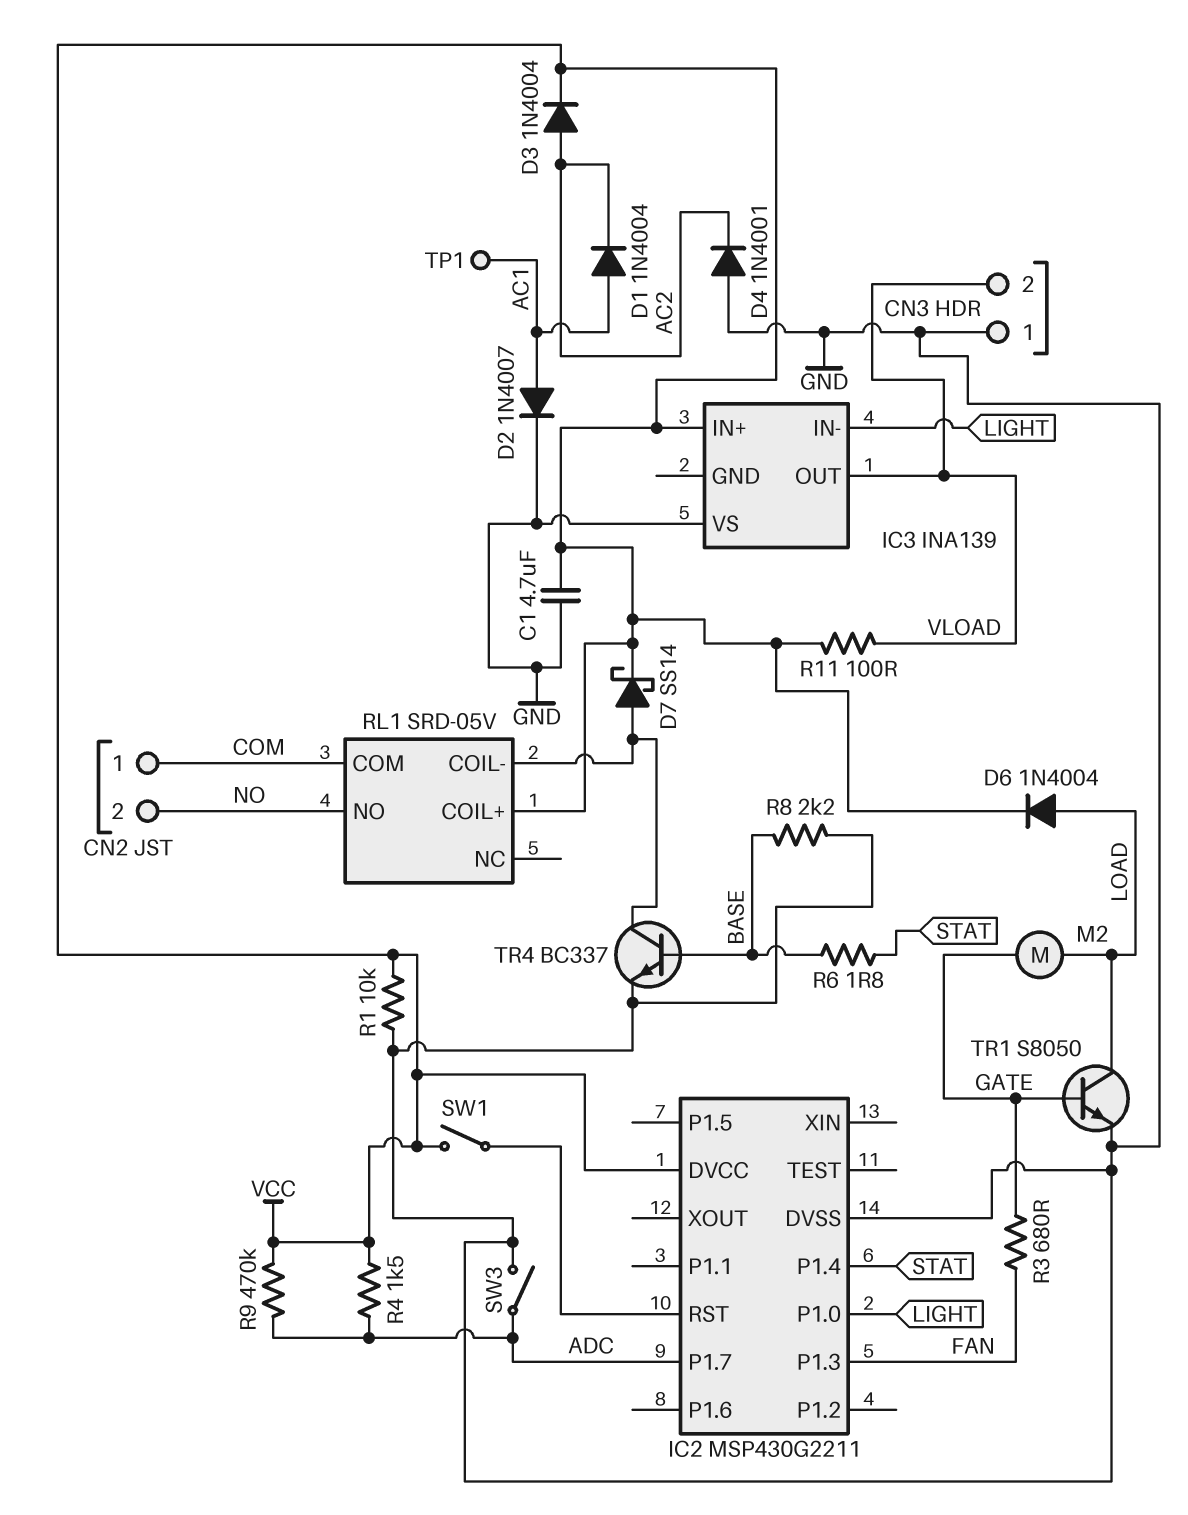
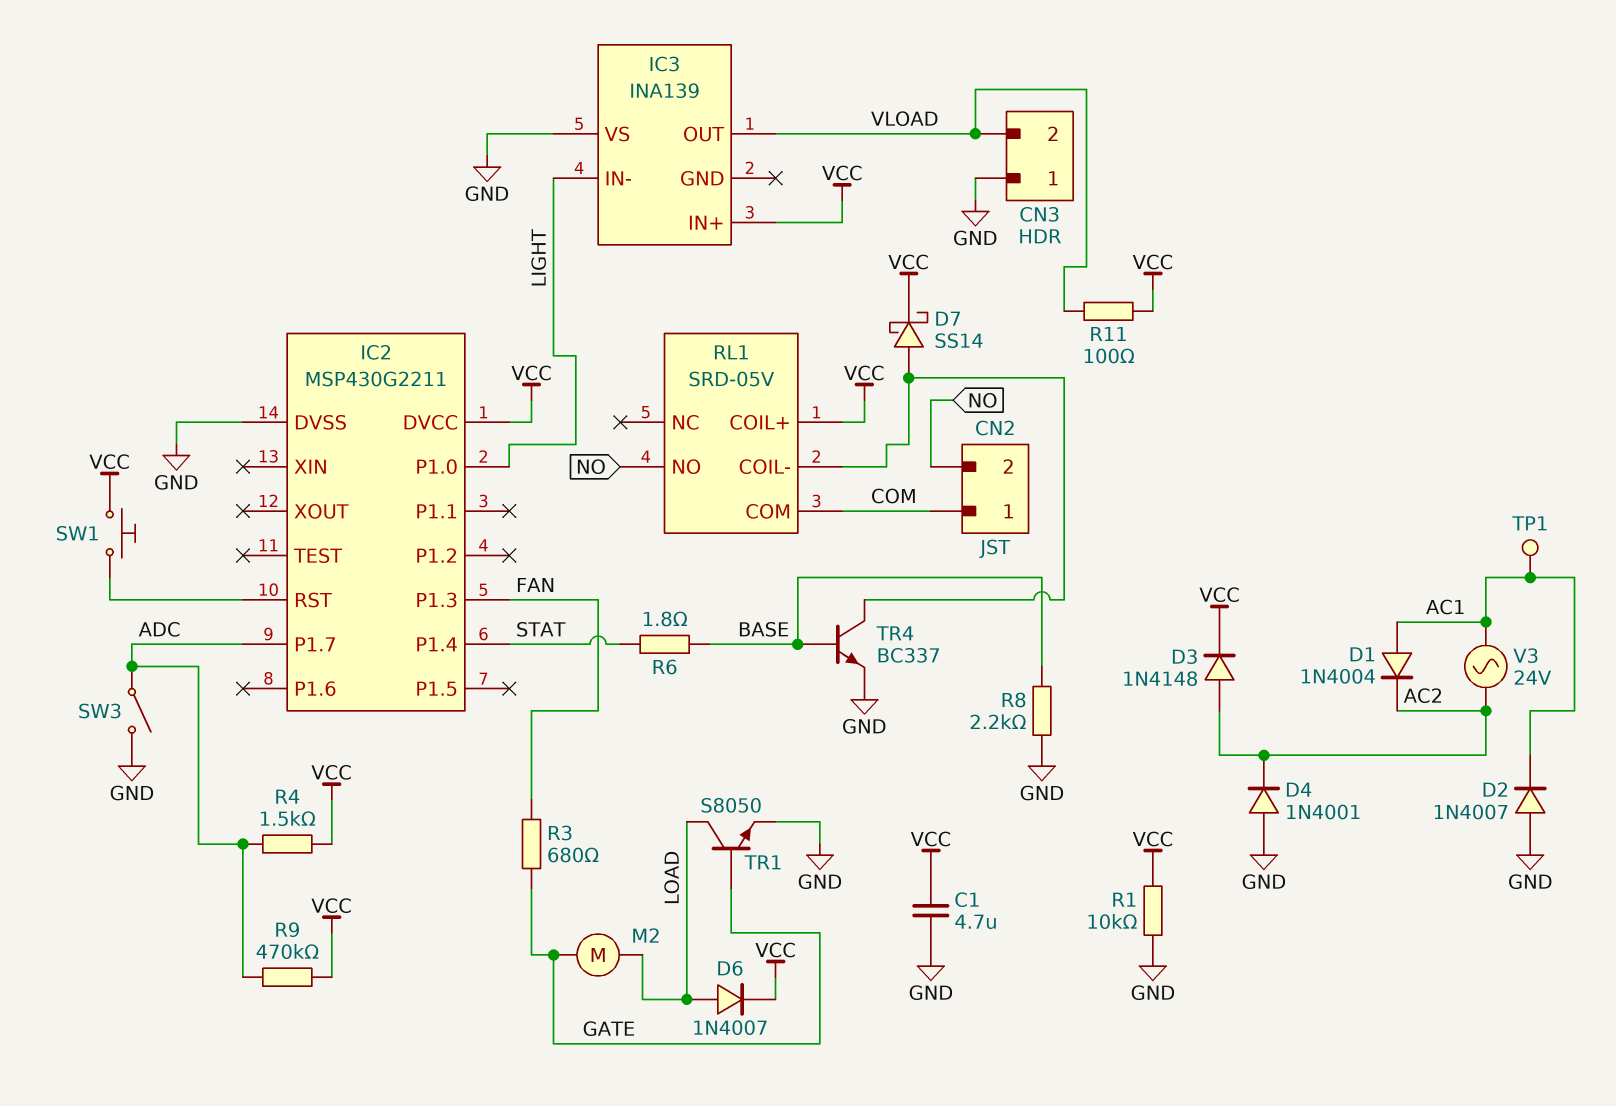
D2: diode 1N4007 (A AC1, K GND) -> diode 1N4007 (A GND, K AC1)
D3: diode 1N4004 (A AC2, K VCC) -> diode 1N4148 (A AC2, K VCC)
D6: diode 1N4004 (A LOAD, K VCC) -> diode 1N4007 (A LOAD, K VCC)
SW1: switch (IC2/RST, VCC) -> button (IC2/RST, VCC)
V3: none -> AC 24V (AC1, AC2)

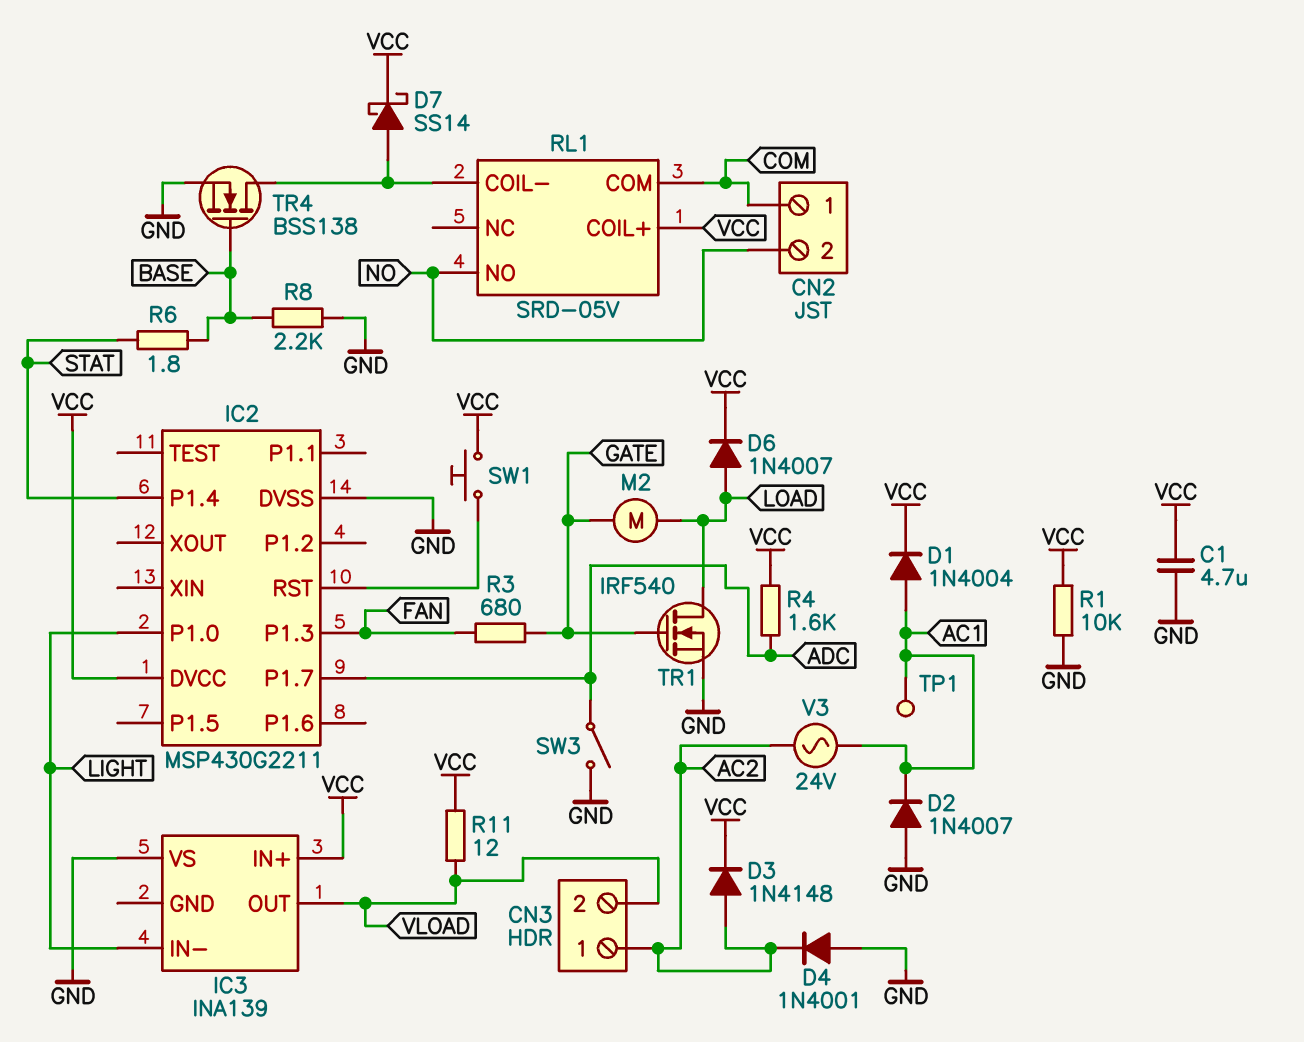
CN3 pin 1: GND -> AC2
D1: diode 1N4004 (A AC1, K AC2) -> diode 1N4004 (A AC1, K VCC)
R4: 1.5k (ADC, VCC) -> 1.6k (ADC, VCC)
R9: 470k (ADC, VCC) -> none
R11: 100 (VCC, VLOAD) -> 12 (VCC, VLOAD)
TR1: NPN S8050 (B GATE, C LOAD, E GND) -> NMOS IRF540 (G GATE, D LOAD, S GND)
TR4: NPN BC337 (B BASE, C RL1/COIL-, E GND) -> NMOS BSS138 (G BASE, D RL1/COIL-, S GND)

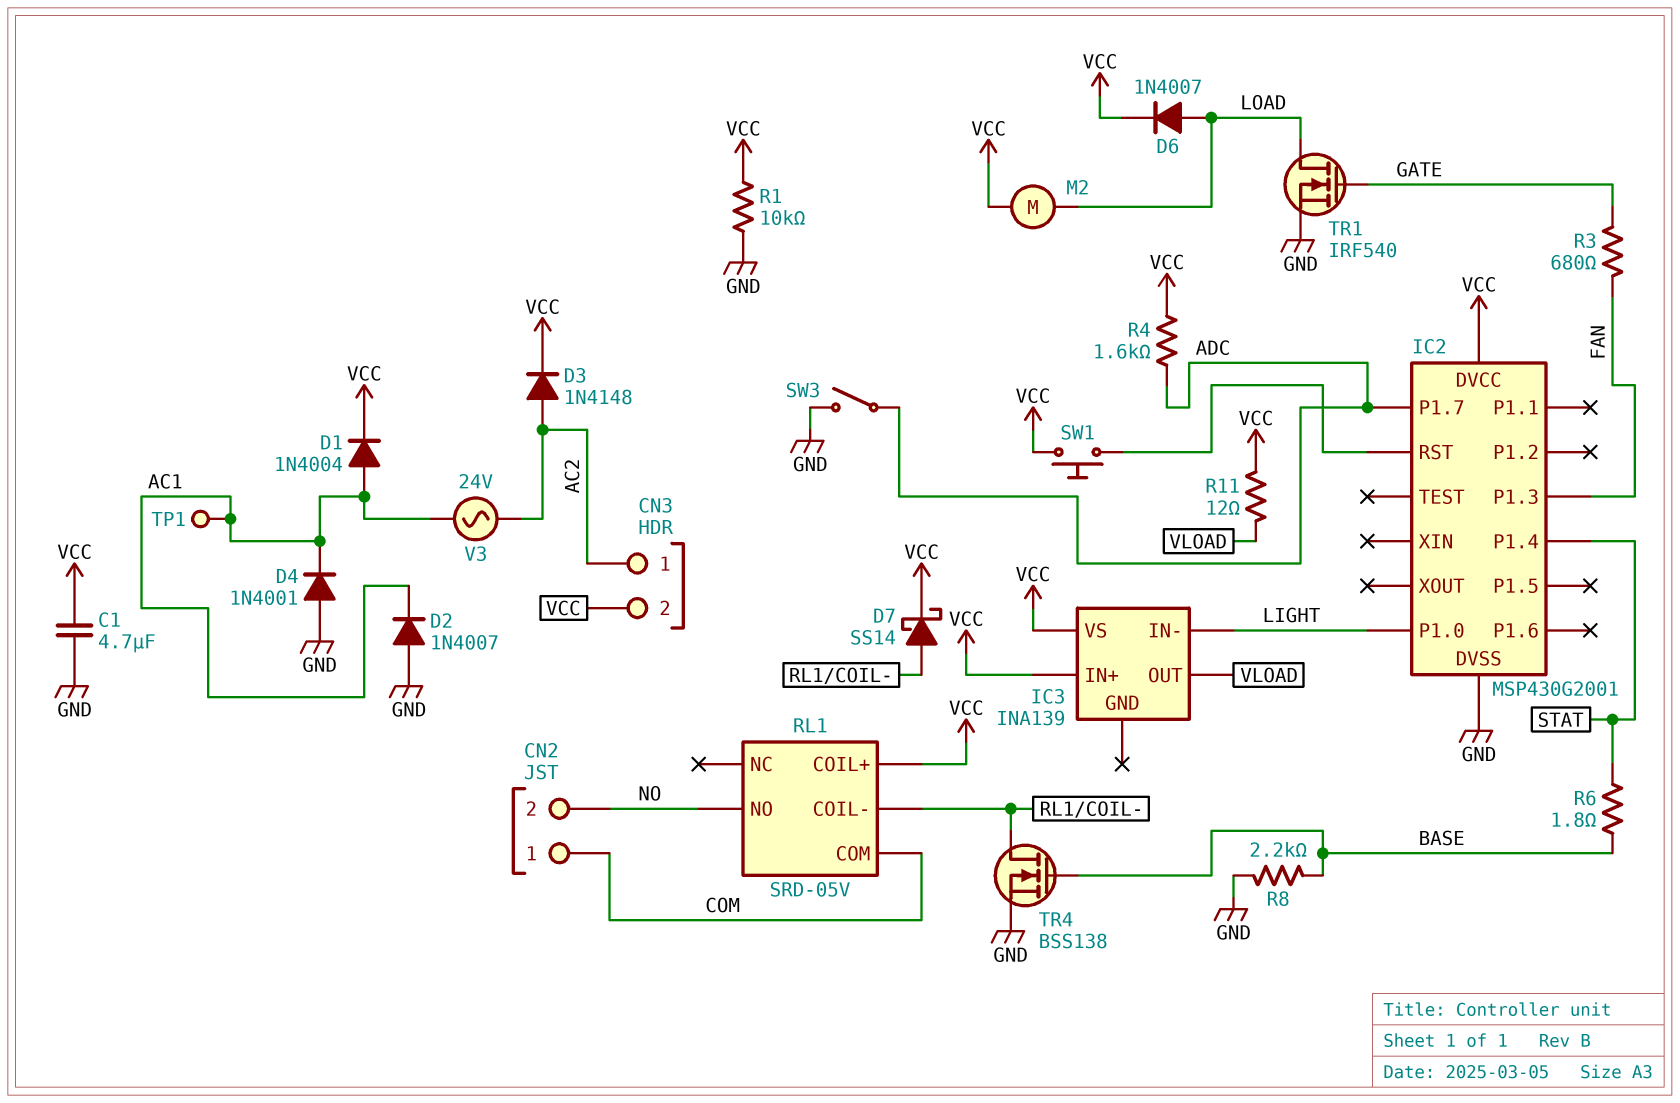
CN3 pin 2: VLOAD -> VCC
D4: diode 1N4001 (A GND, K AC2) -> diode 1N4001 (A GND, K AC1)
IC2: MSP430G2211 -> MSP430G2001
IC3 pin VS: GND -> VCC
M2: motor (GATE, LOAD) -> motor (LOAD, VCC)

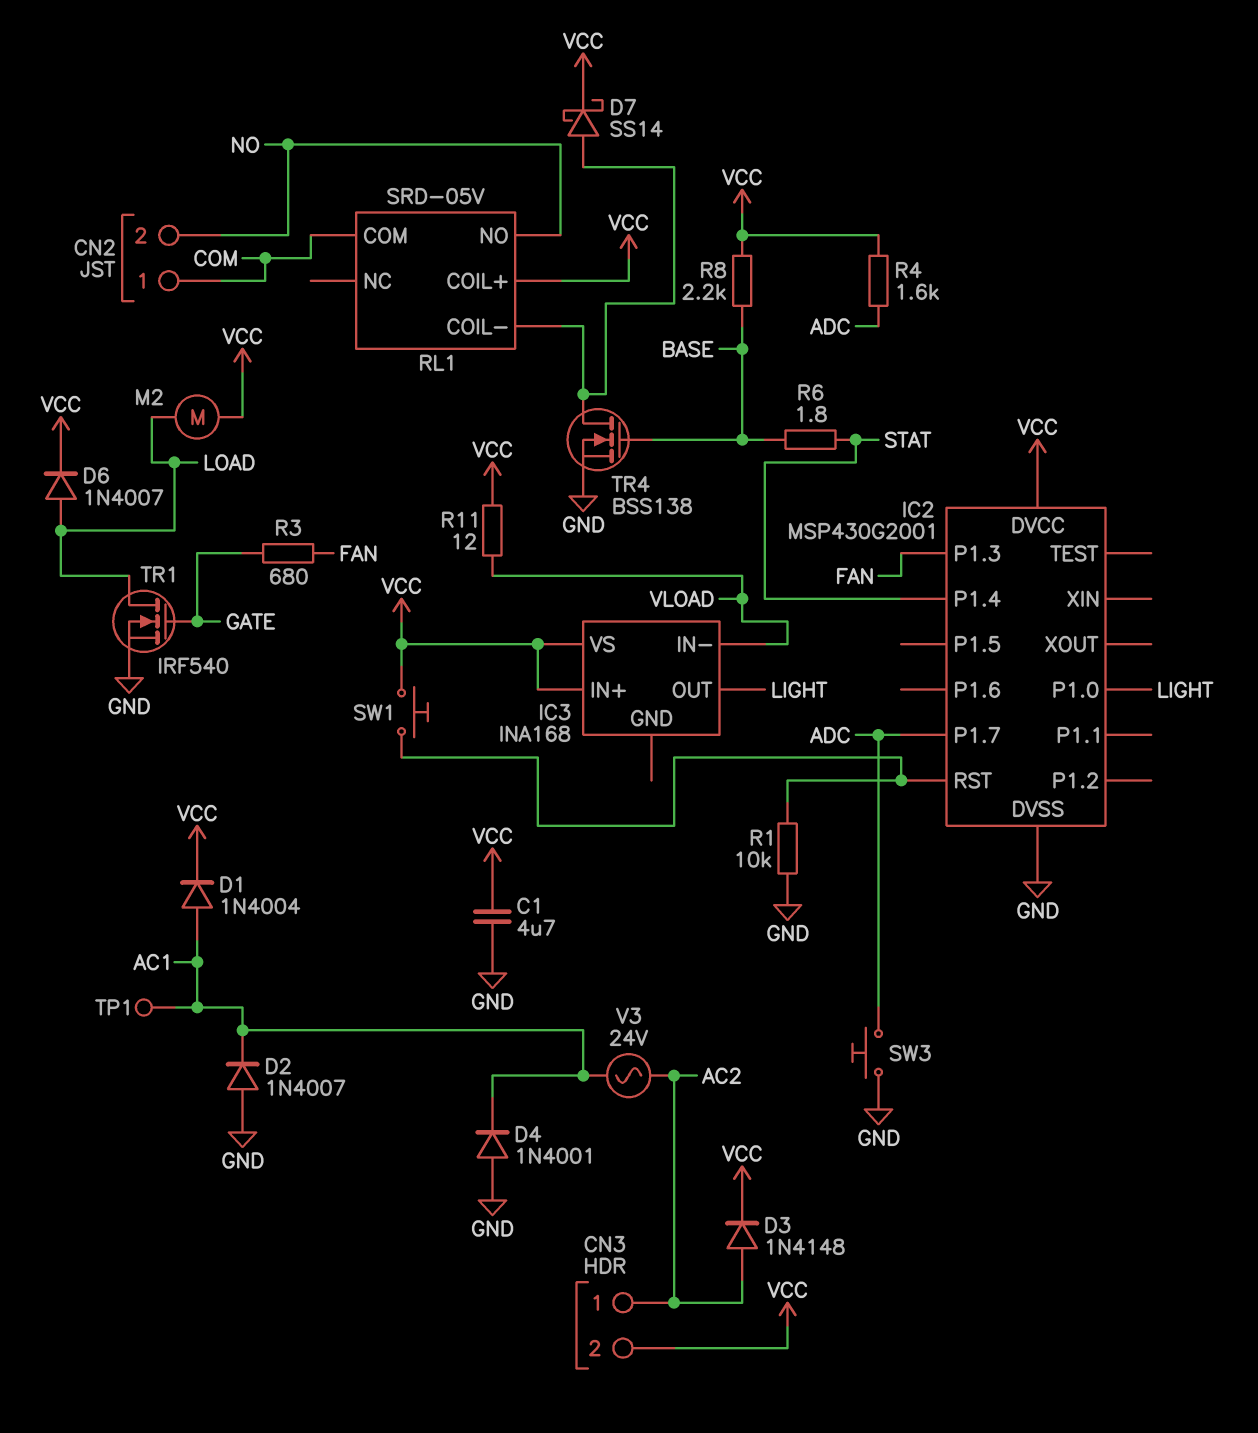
IC3: INA139 -> INA168
IC3 pin IN-: LIGHT -> VLOAD
IC3 pin OUT: VLOAD -> LIGHT
R1: 10k (GND, VCC) -> 10k (GND, IC2/RST)
R8: 2.2k (BASE, GND) -> 2.2k (BASE, VCC)
SW3: switch (ADC, GND) -> button (ADC, GND)

